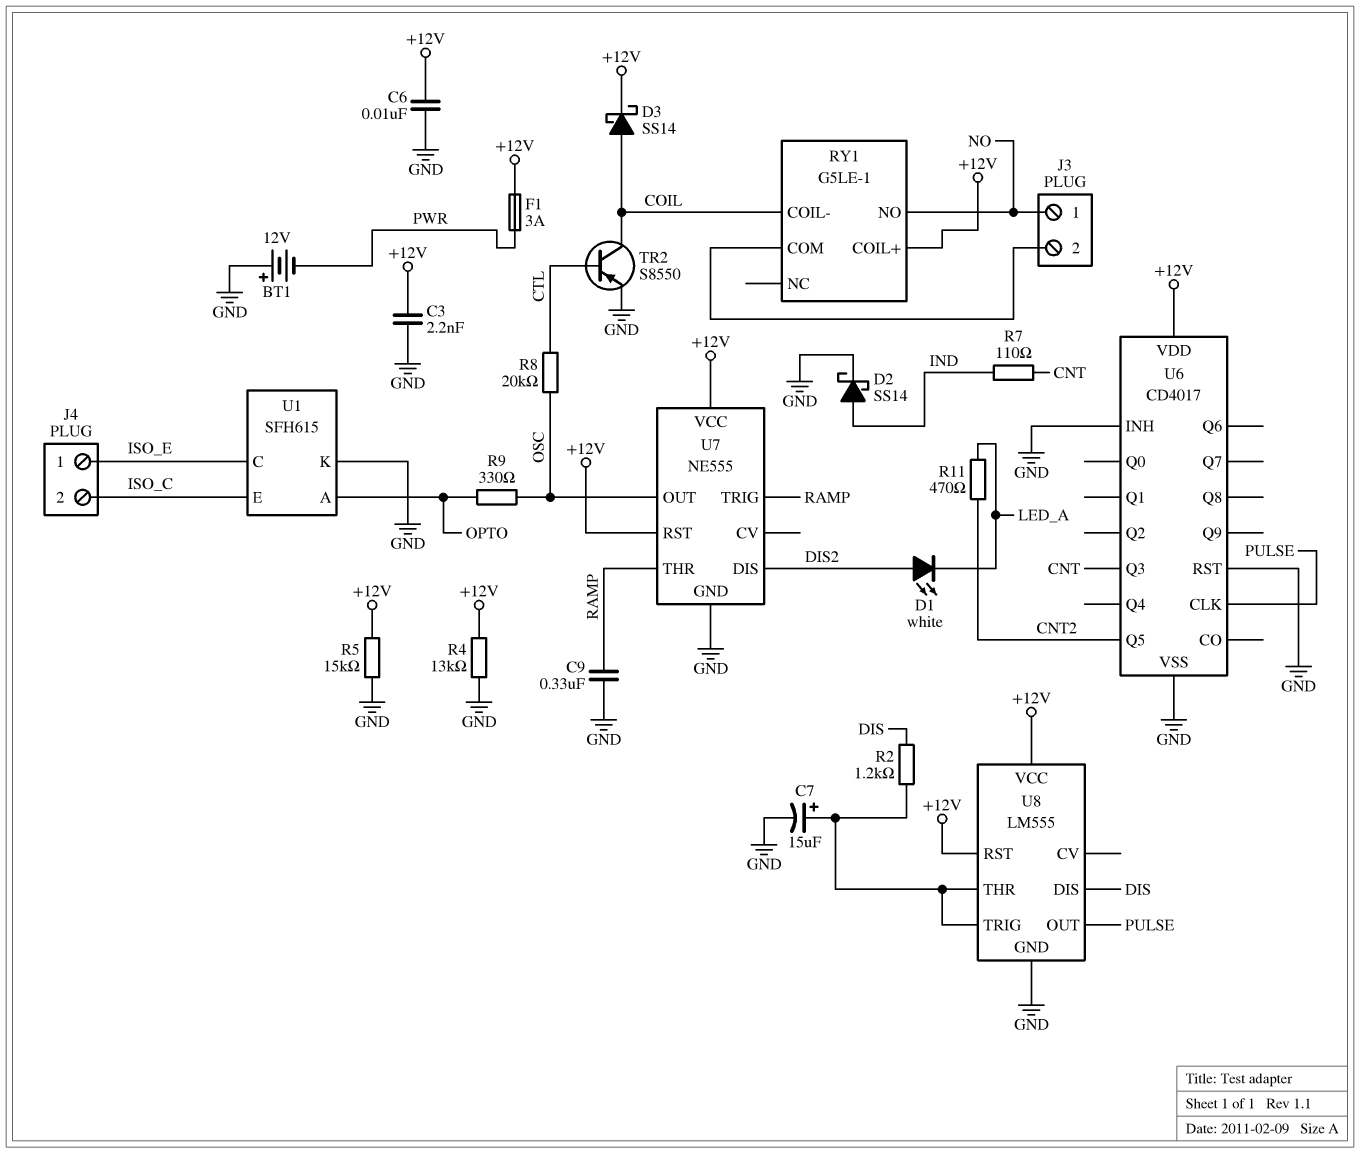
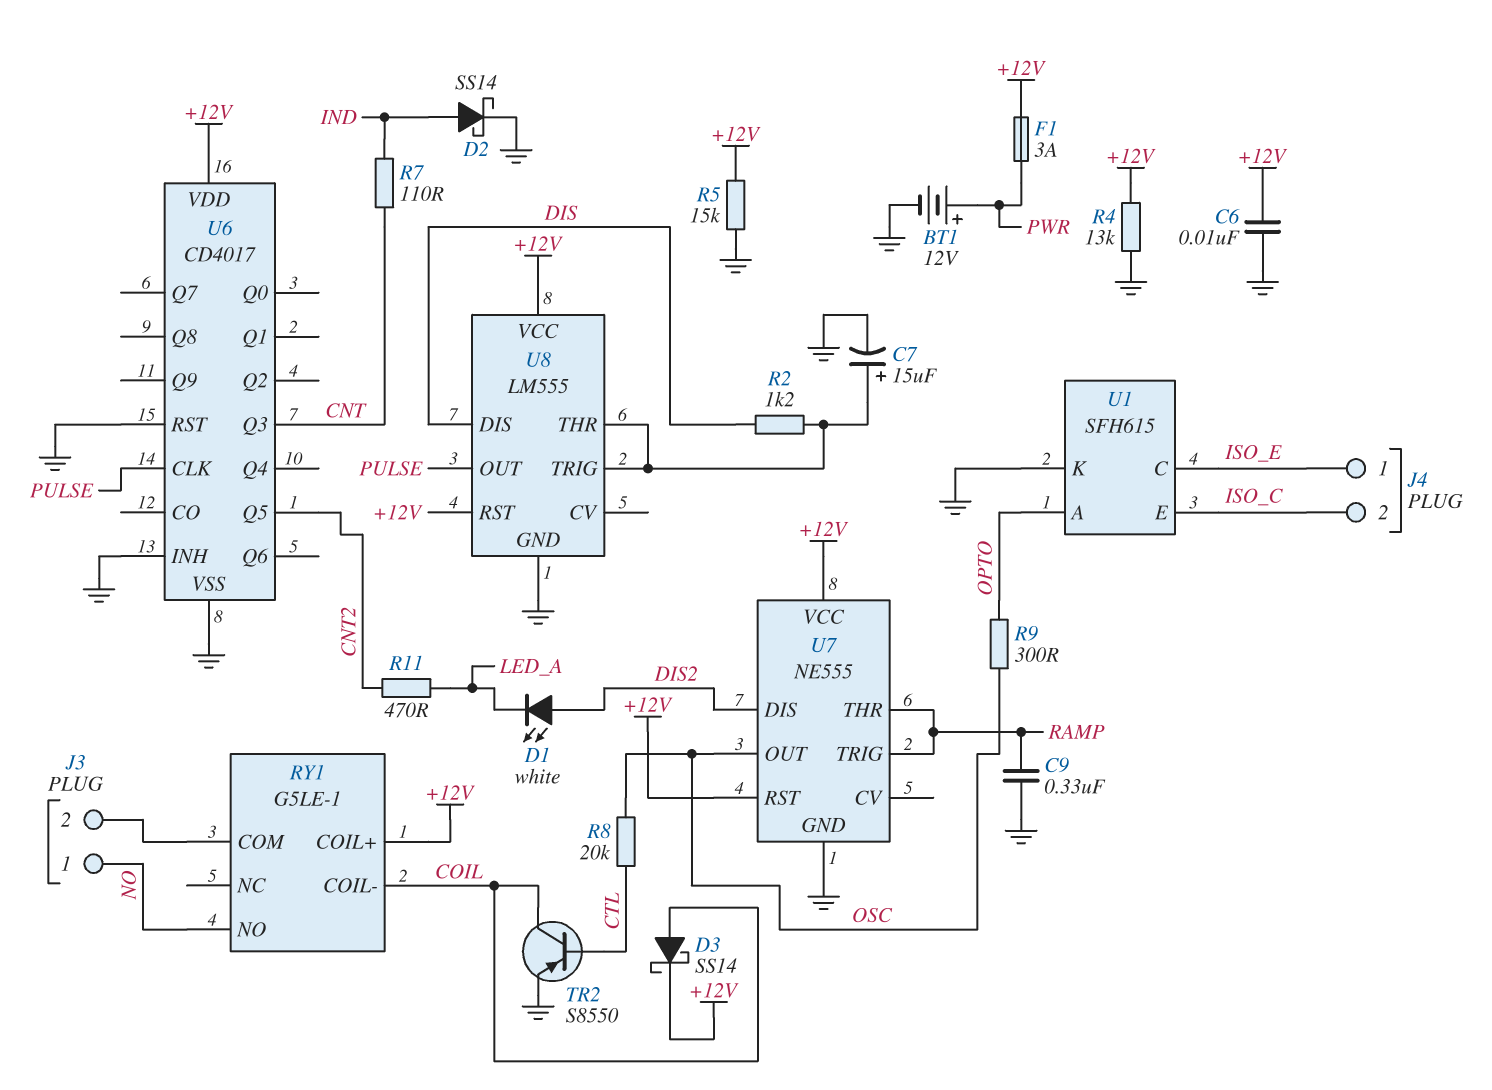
BT1: 12V (plus GND, minus PWR) -> 12V (plus PWR, minus GND)
C3: 2.2nF (+12V, GND) -> none
R9: 330 (OPTO, OSC) -> 300 (OPTO, OSC)

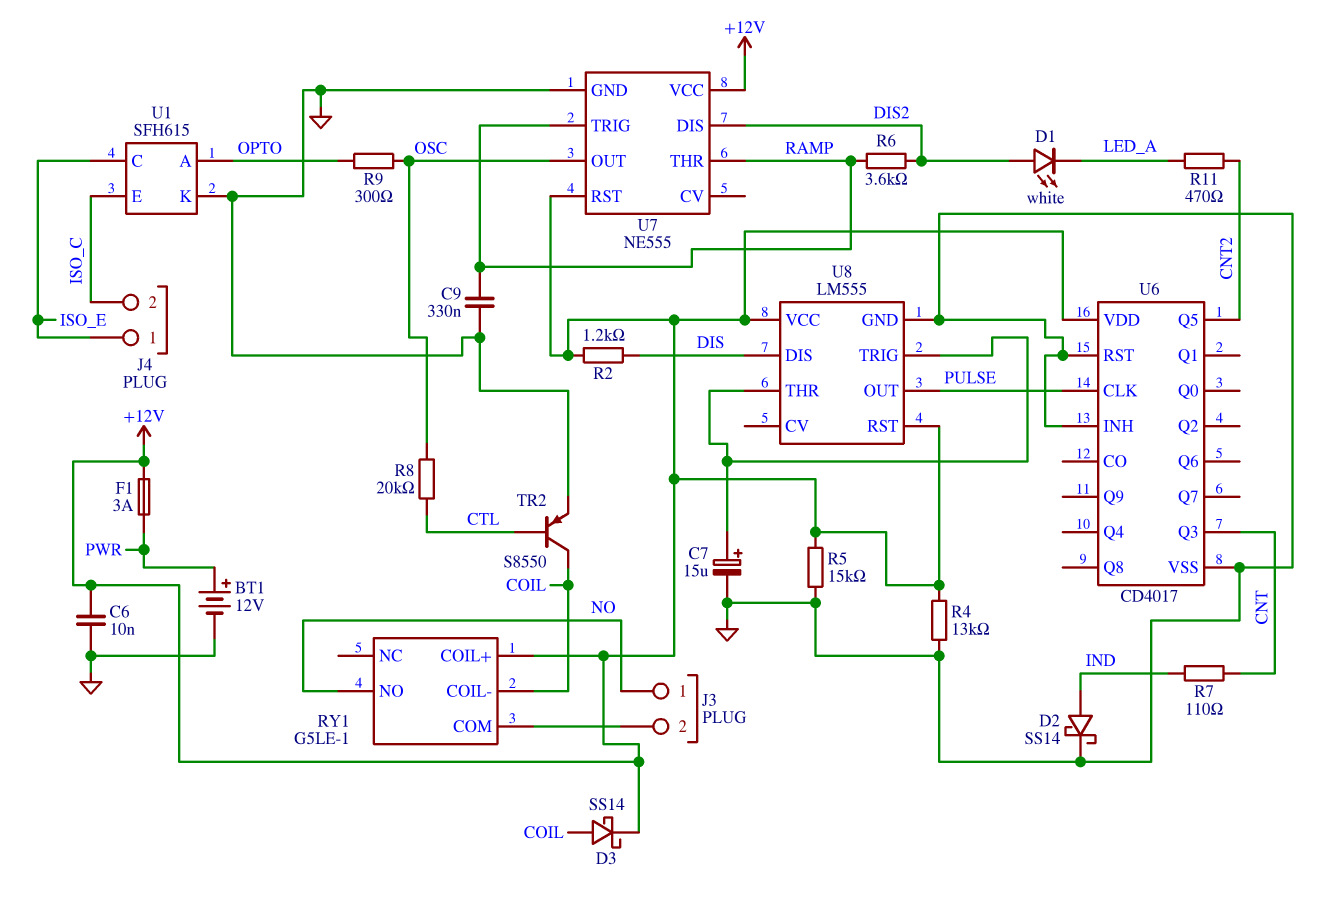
R2: 1.2k (DIS, U8/THR) -> 1.2k (+12V, DIS)
R6: none -> 3.6k (DIS2, RAMP)

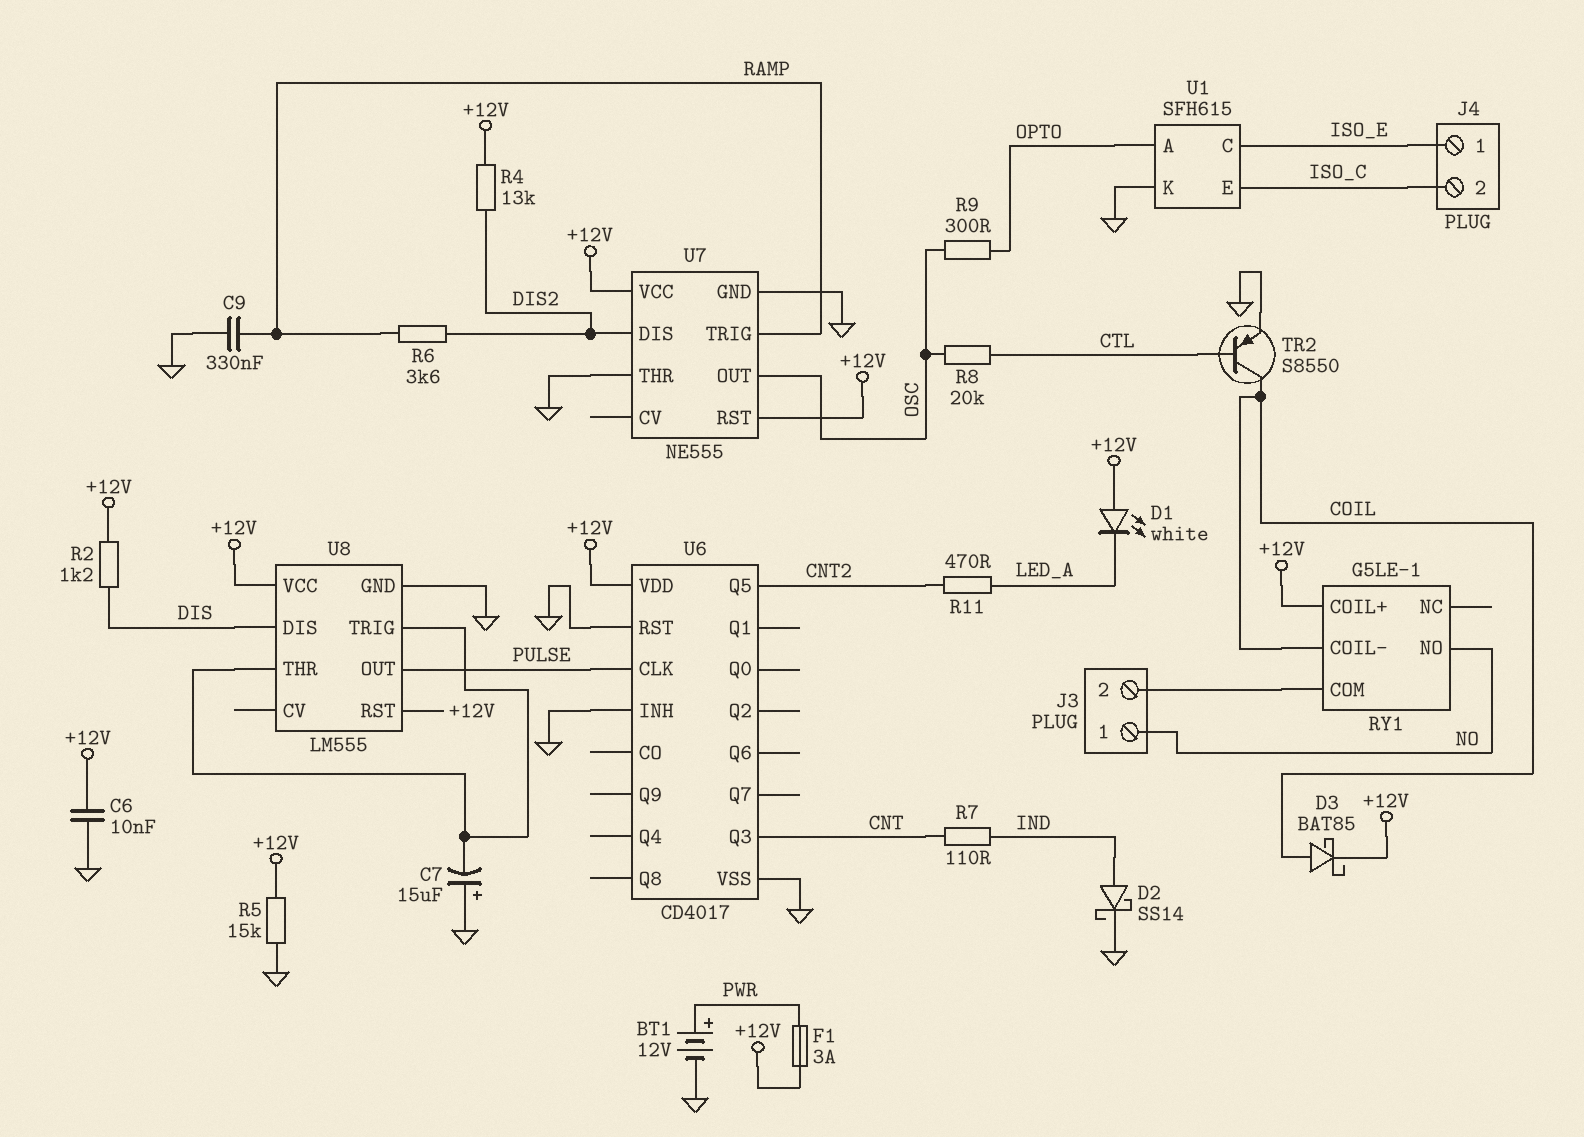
C7: 15uF (plus U8/THR, minus GND) -> 15uF (plus GND, minus U8/THR)
D1: LED white (A DIS2, K LED_A) -> LED white (A +12V, K LED_A)
D3: schottky SS14 (A COIL, K +12V) -> schottky BAT85 (A COIL, K +12V)
R4: 13k (+12V, GND) -> 13k (+12V, DIS2)
U7 pin THR: RAMP -> GND

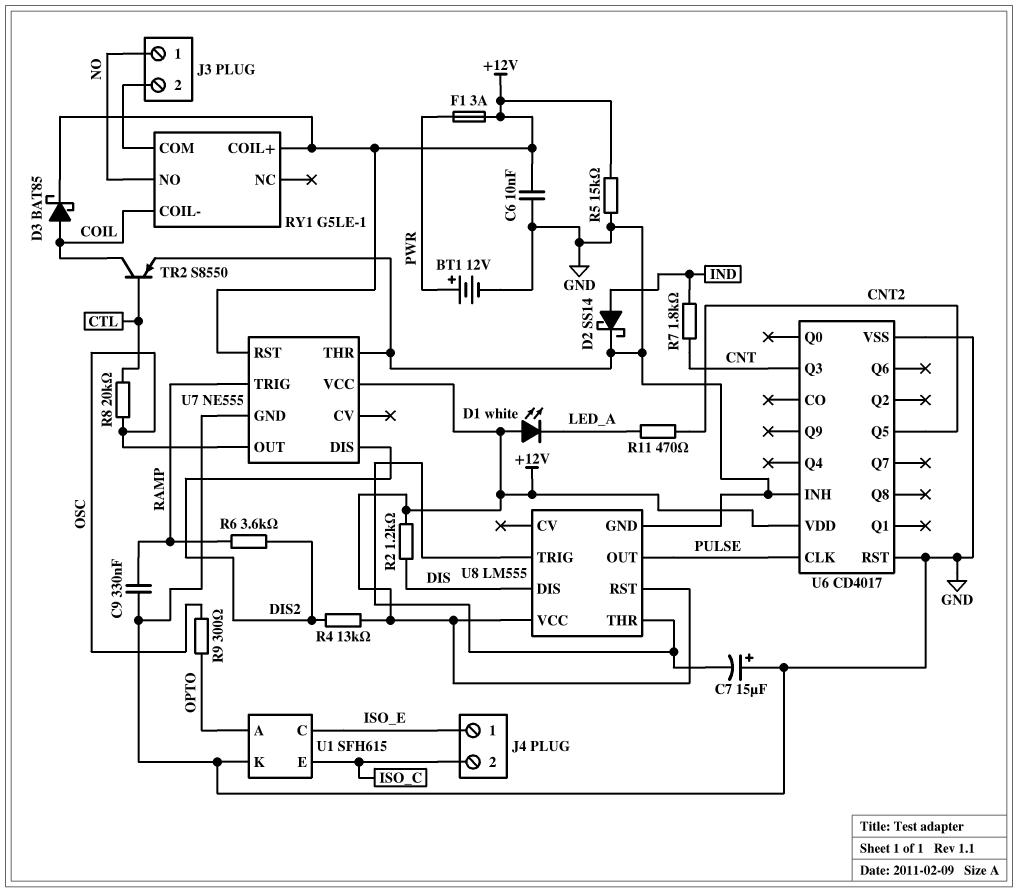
R7: 110 (CNT, IND) -> 1.8k (CNT, IND)

